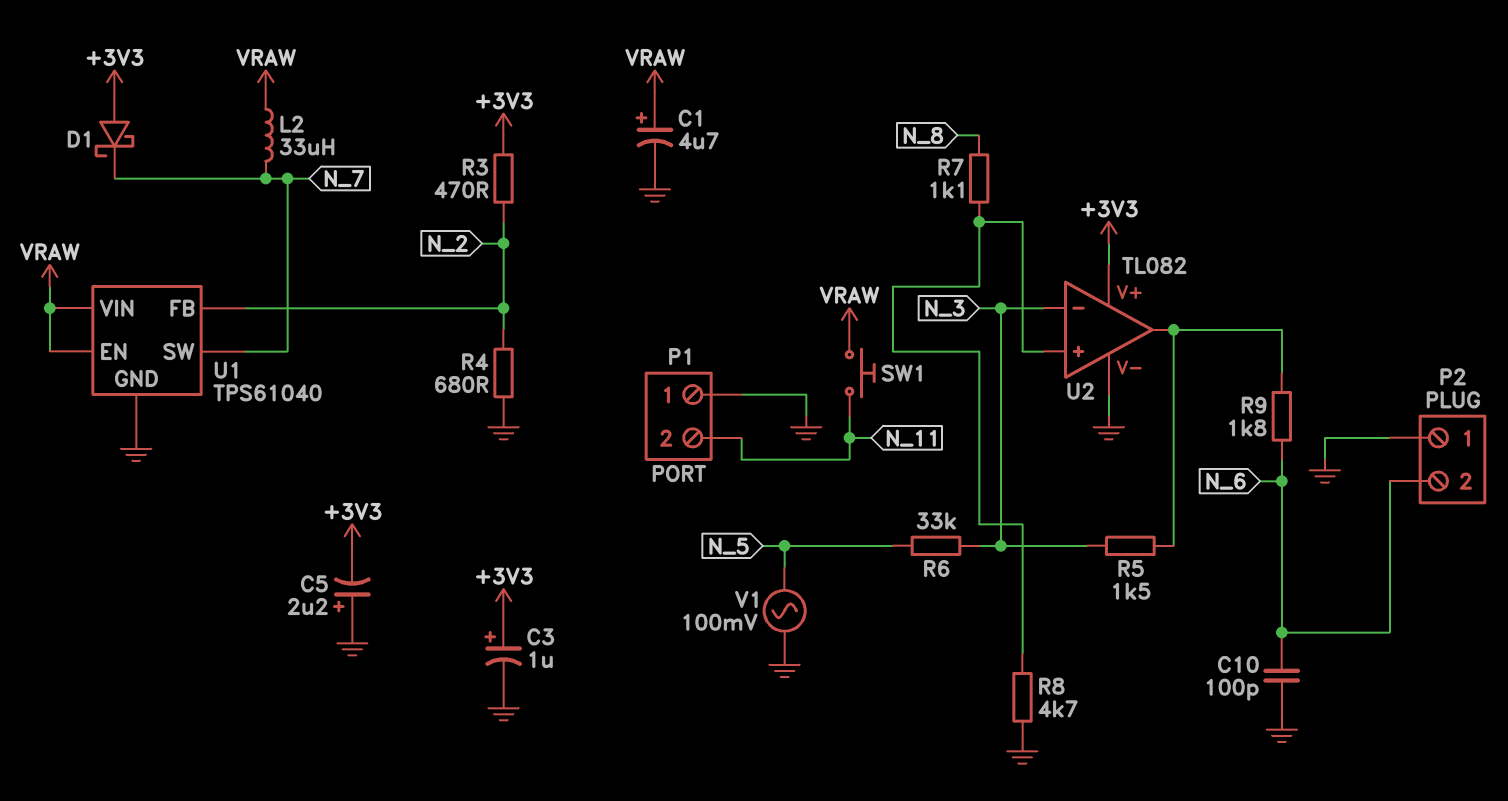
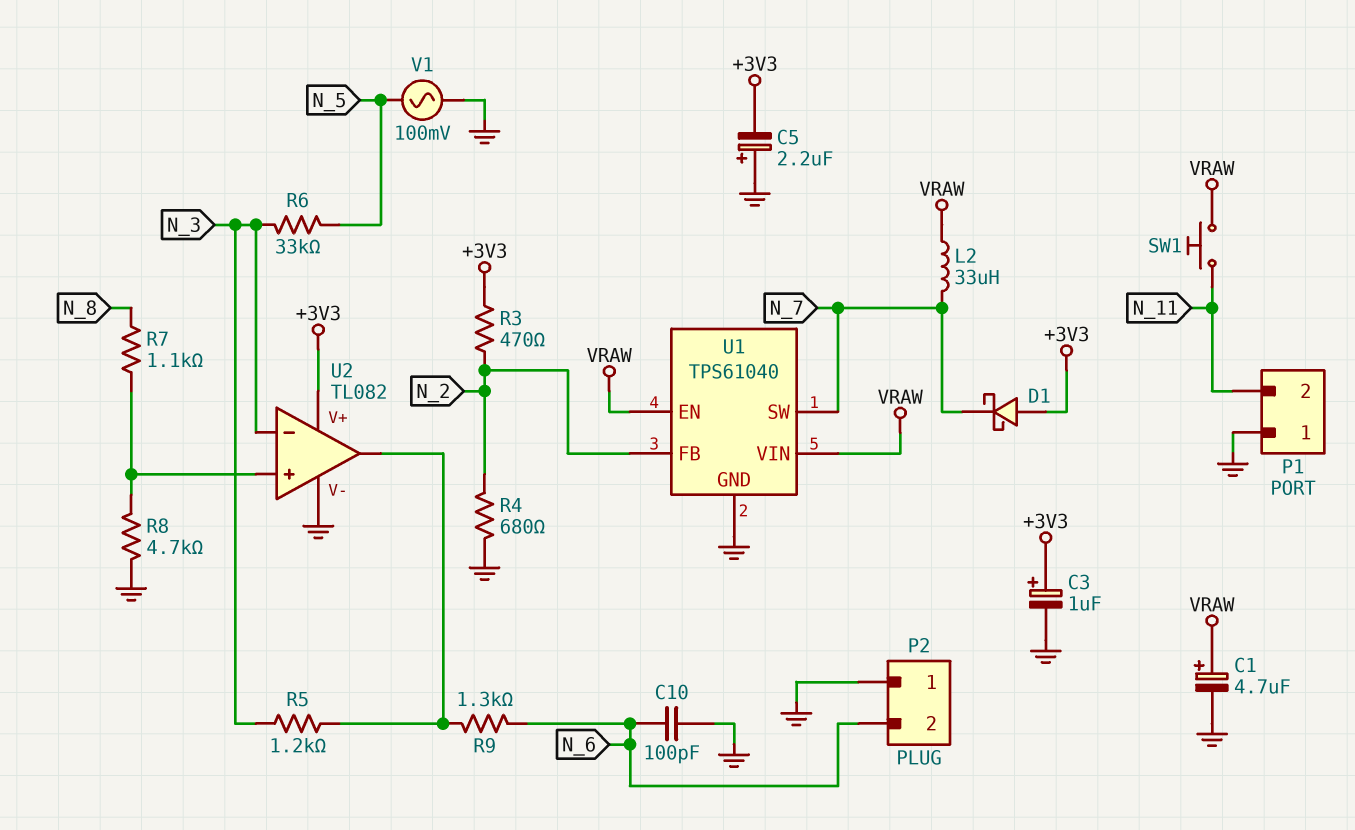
R5: 1.5k (N_3, U2/out) -> 1.2k (N_3, U2/out)
R9: 1.8k (N_6, U2/out) -> 1.3k (N_6, U2/out)

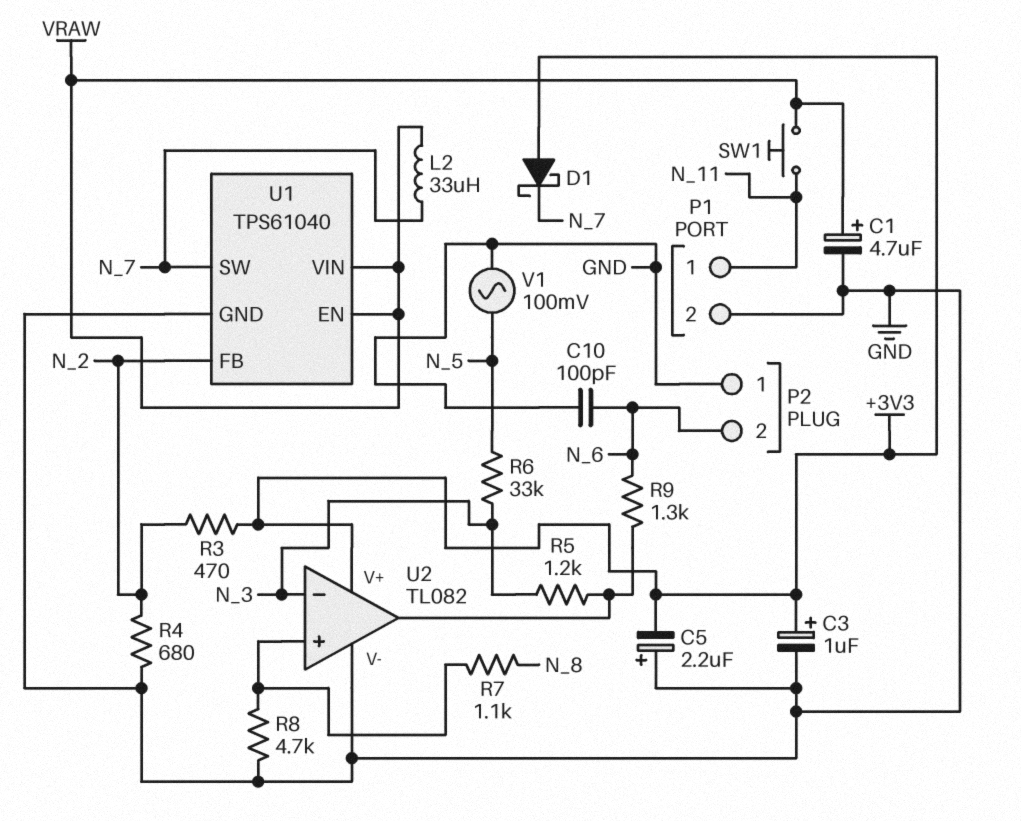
P1 pin 1: GND -> N_11
P1 pin 2: N_11 -> GND

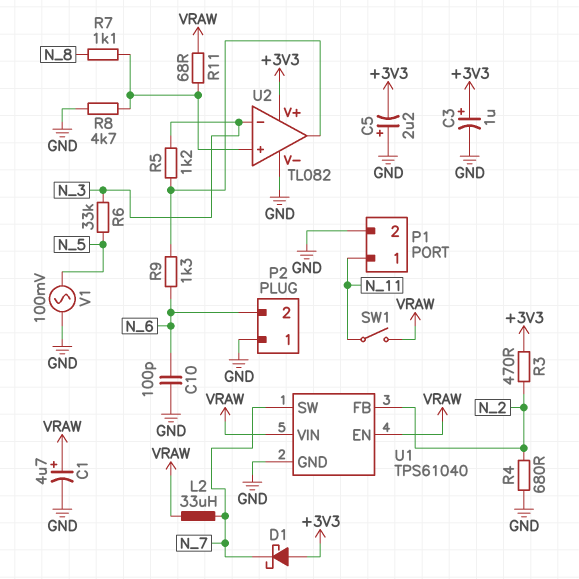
R11: none -> 68 (U2/in+, VRAW)
SW1: button (N_11, VRAW) -> switch (N_11, VRAW)

